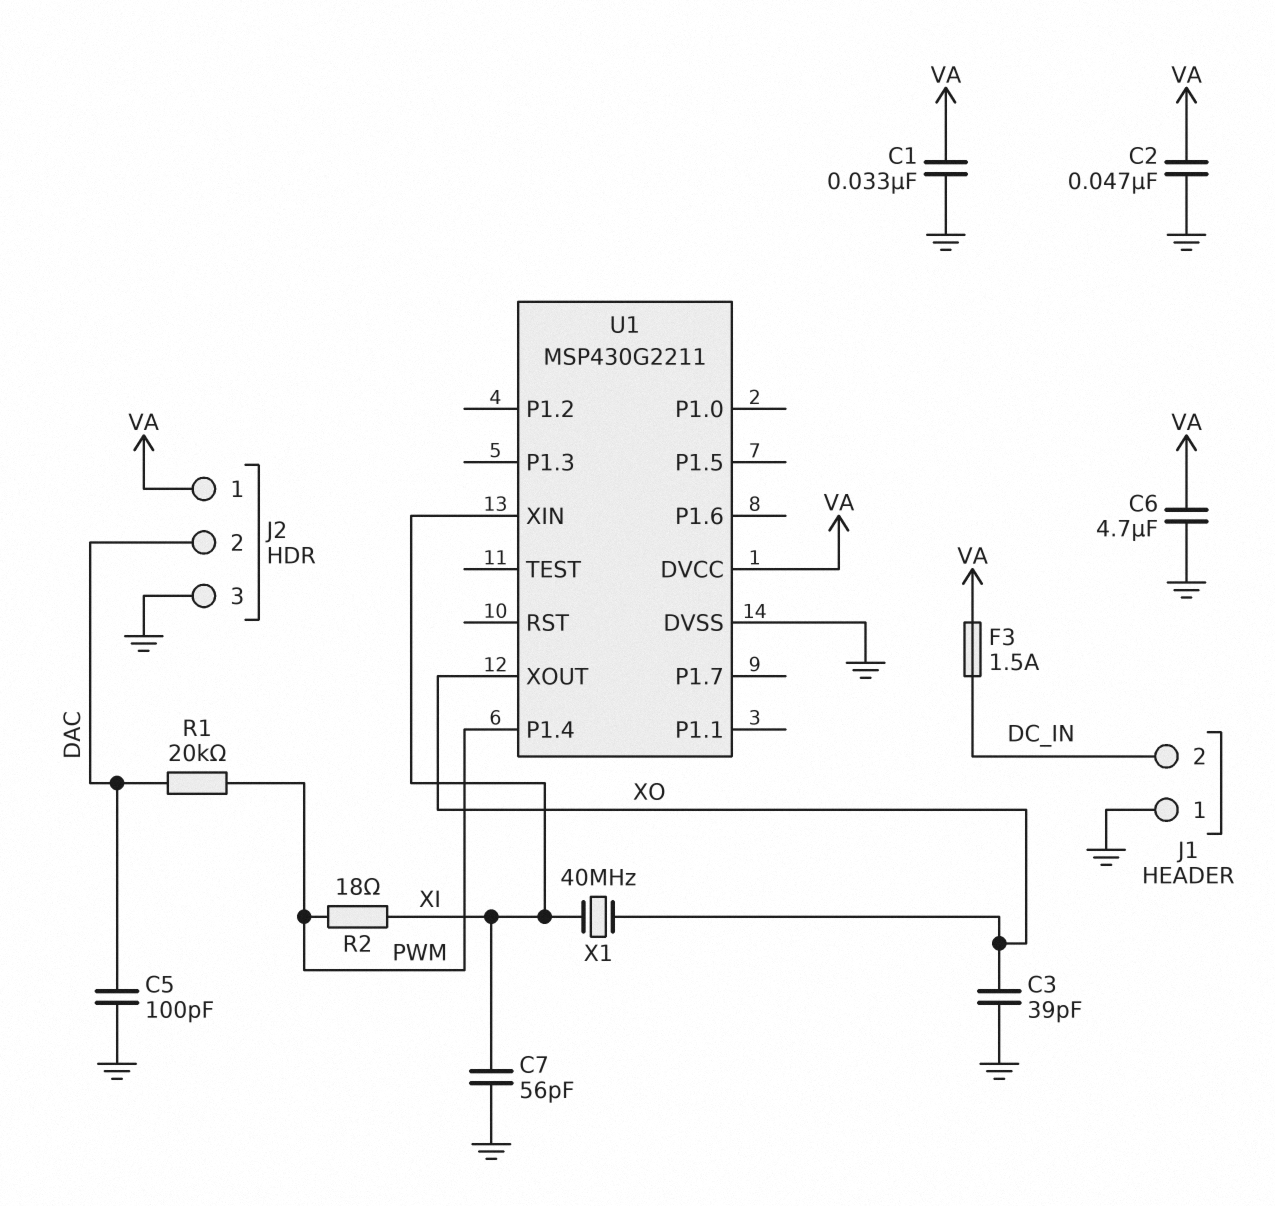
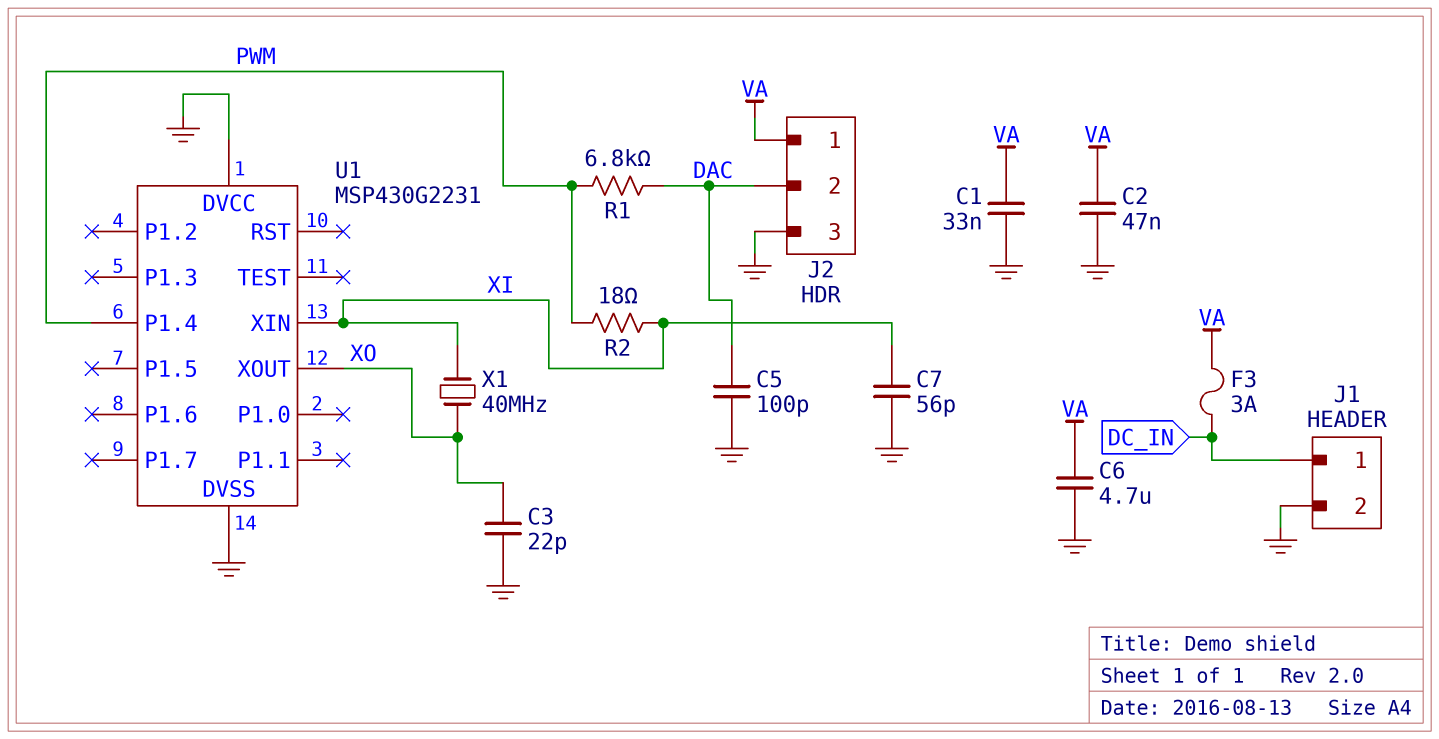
C3: 39pF (GND, XO) -> 22pF (GND, XO)
F3: 1.5A (DC_IN, VA) -> 3A (DC_IN, VA)
J1 pin 1: GND -> DC_IN
J1 pin 2: DC_IN -> GND
R1: 20k (DAC, PWM) -> 6.8k (DAC, PWM)
U1: MSP430G2211 -> MSP430G2231
U1 pin DVCC: VA -> GND

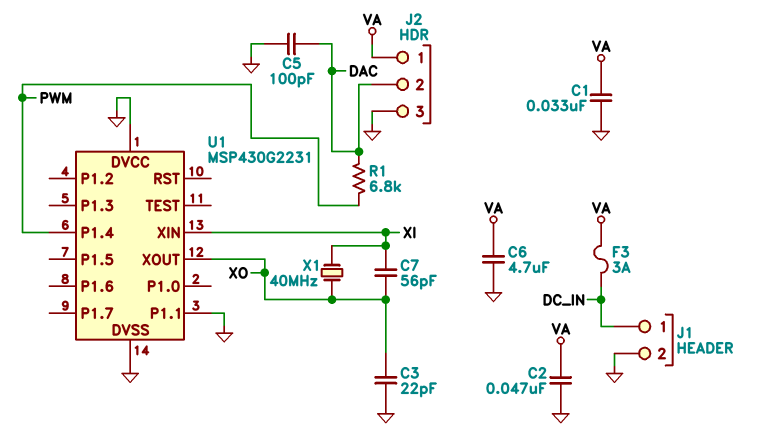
C7: 56pF (GND, XI) -> 56pF (XI, XO)
R2: 18 (PWM, XI) -> none
U1 pin P1.1: none -> GND

